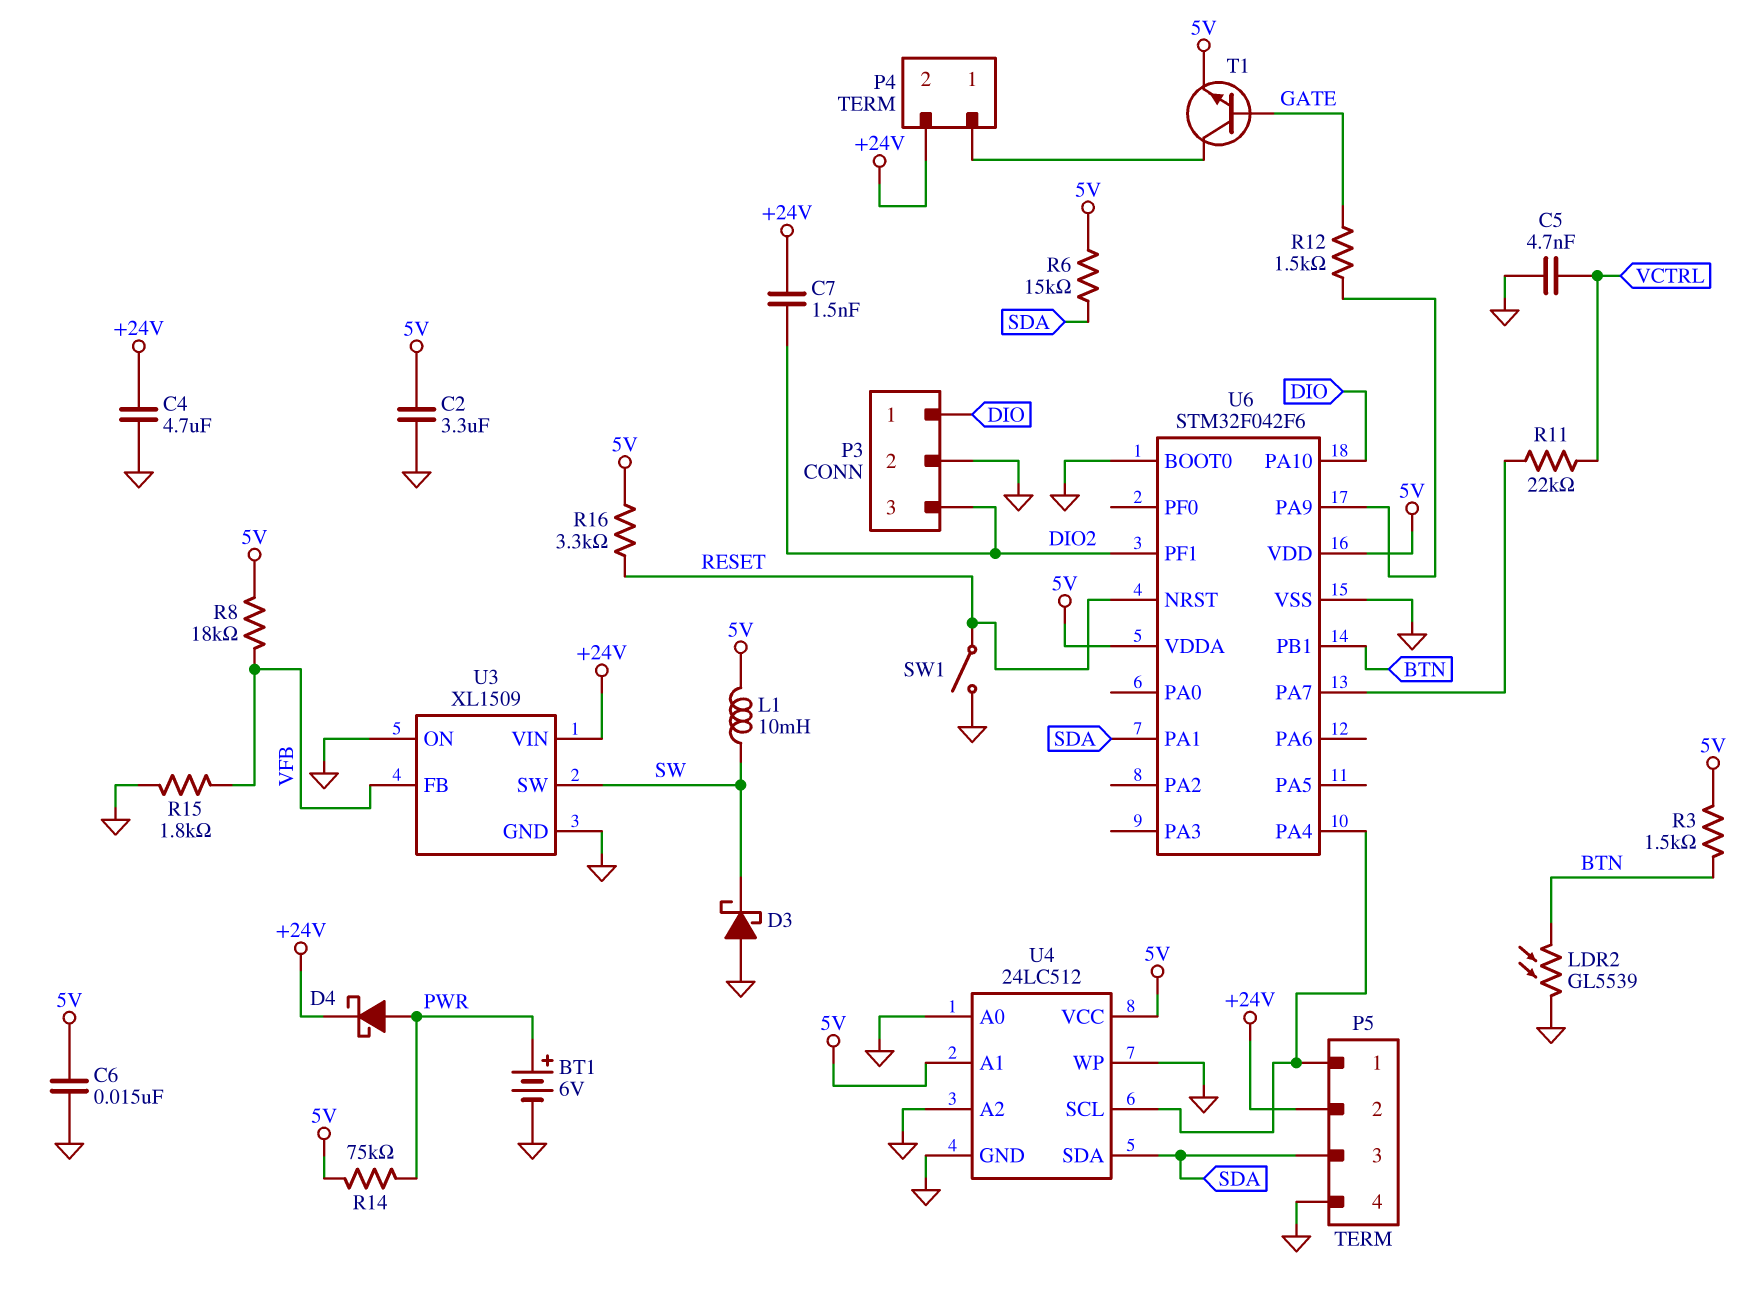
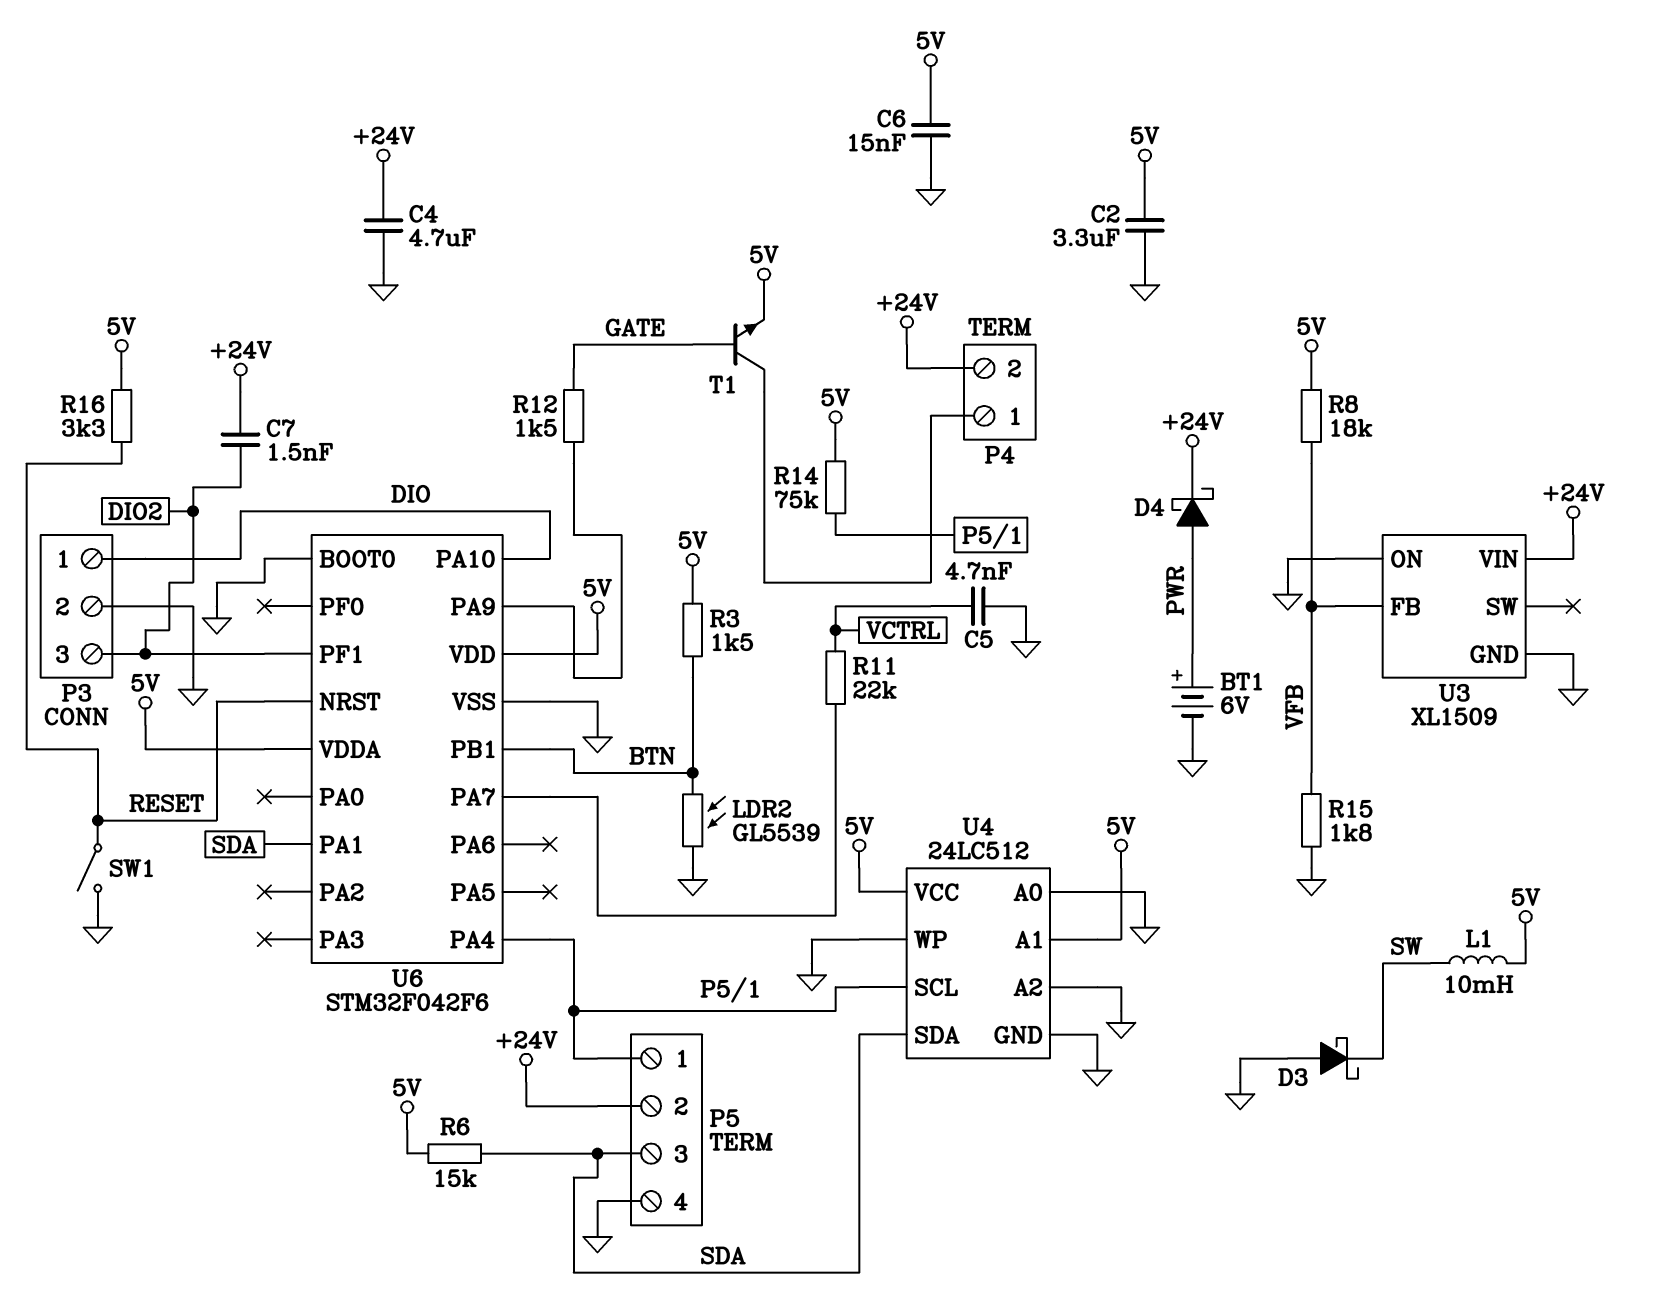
R14: 75k (5V, PWR) -> 75k (5V, P5/1)
U3 pin SW: SW -> none

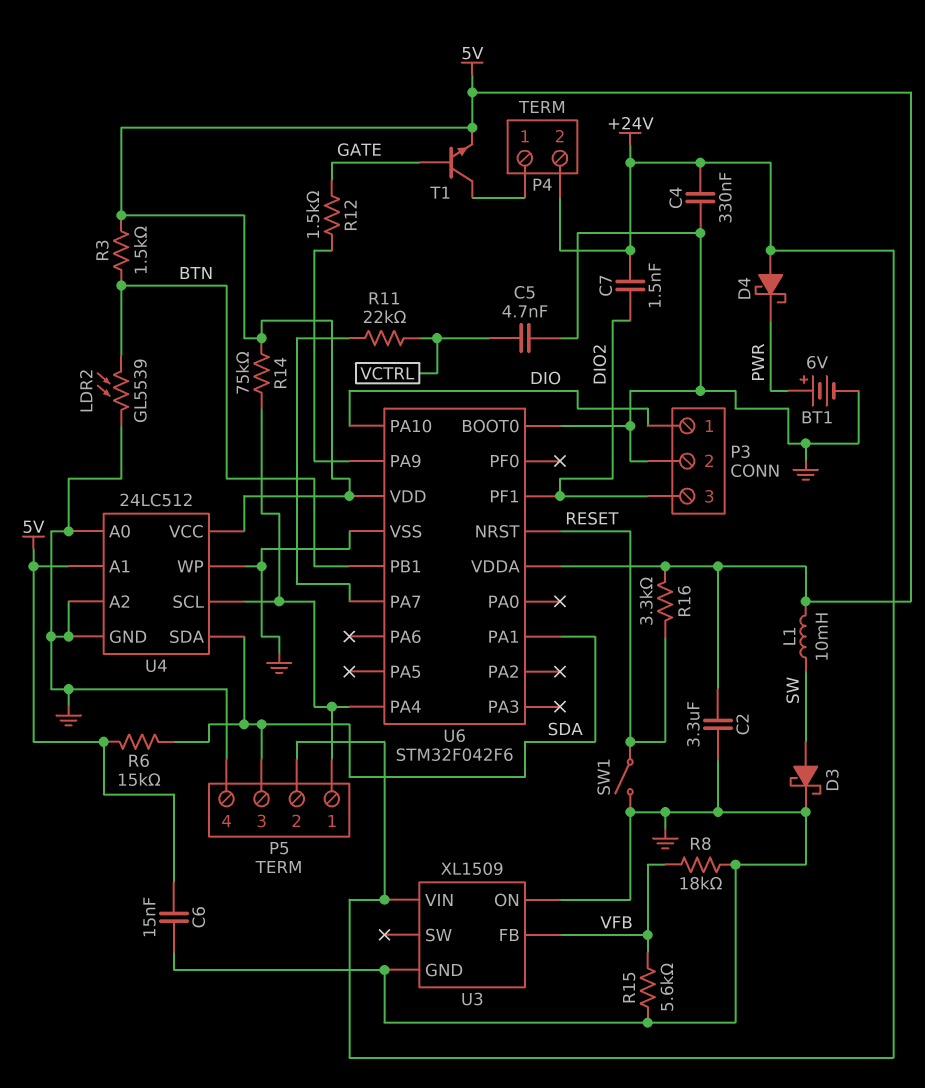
C4: 4.7uF (+24V, GND) -> 330nF (+24V, GND)
D3: schottky (A GND, K SW) -> schottky (A SW, K GND)
D4: schottky (A PWR, K +24V) -> schottky (A +24V, K PWR)
R8: 18k (5V, VFB) -> 18k (GND, VFB)
R15: 1.8k (GND, VFB) -> 5.6k (GND, VFB)

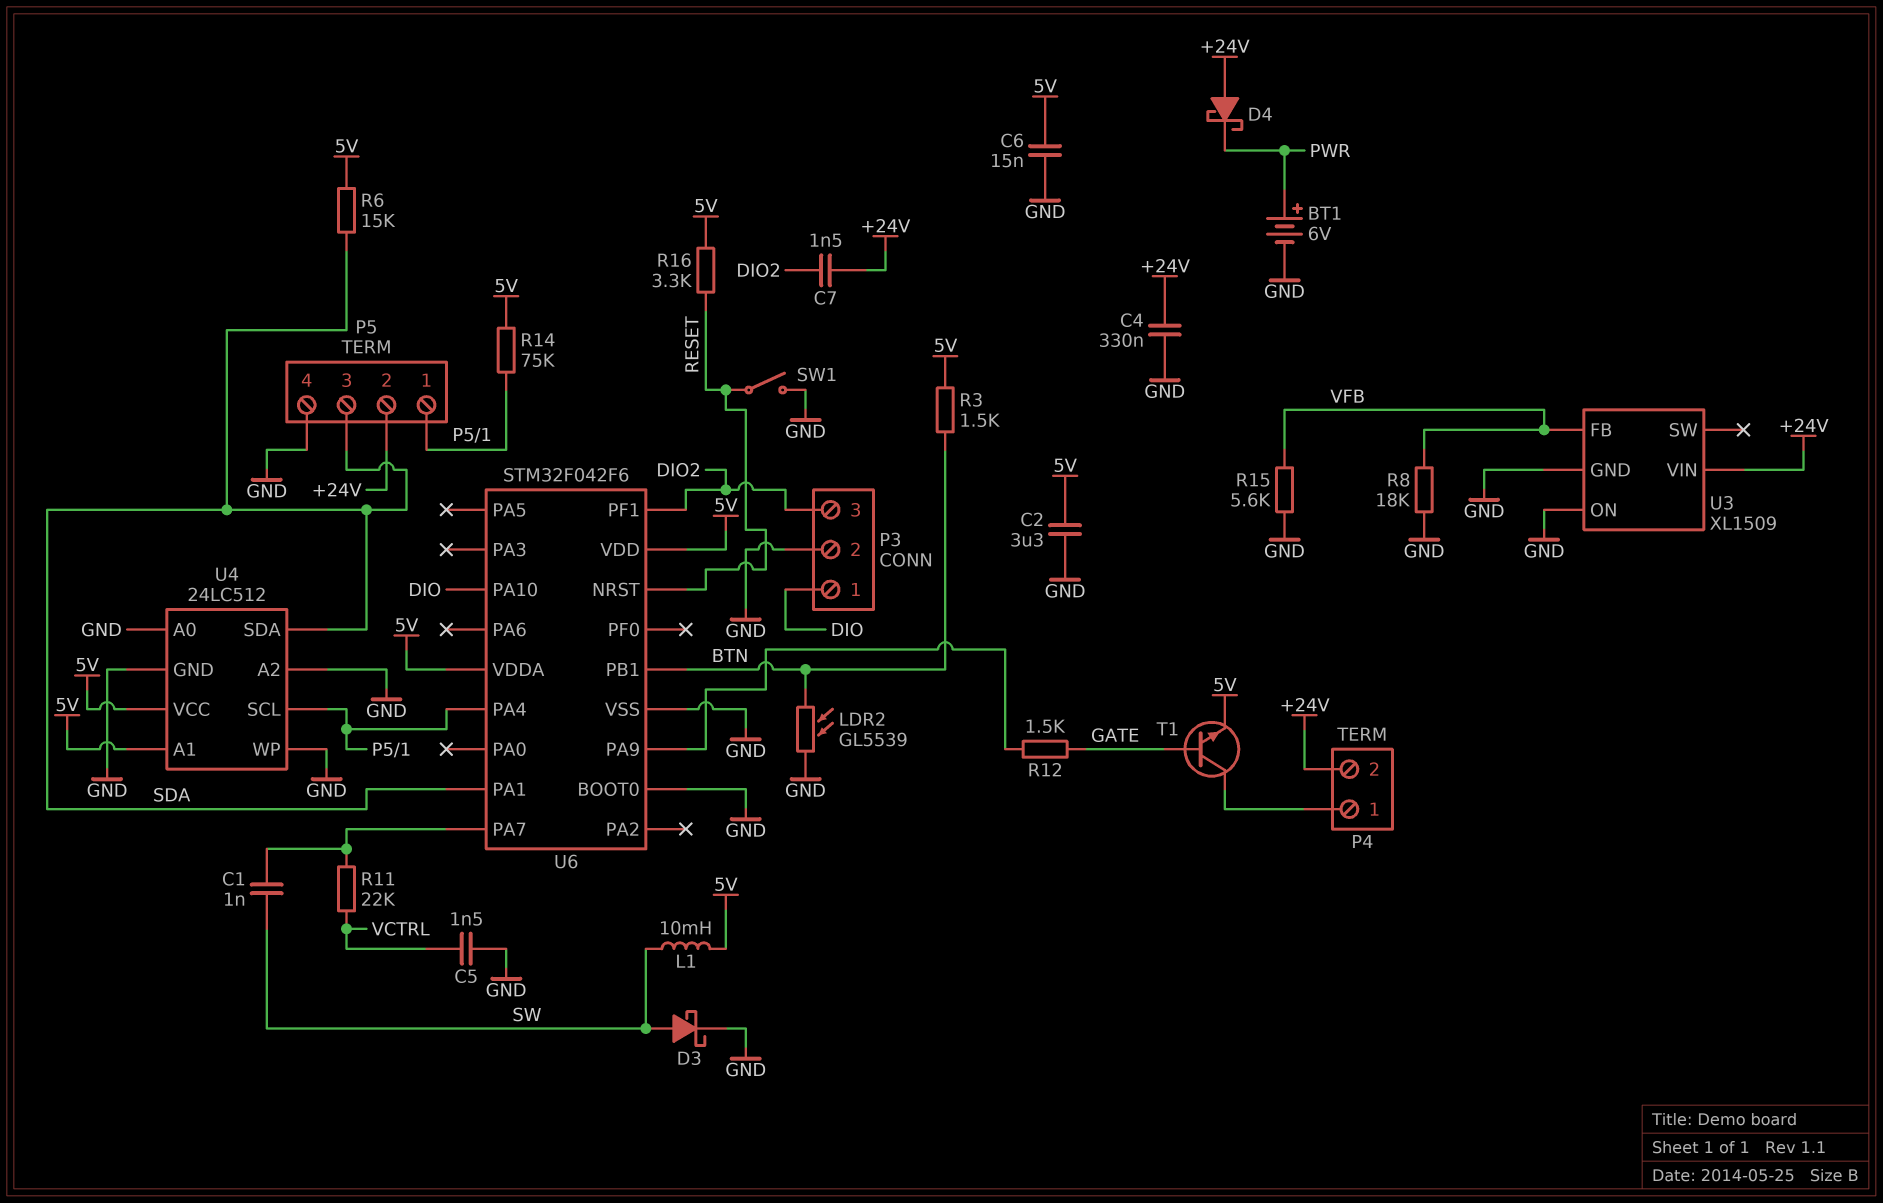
C1: none -> 1nF (SW, U6/PA7)
C5: 4.7nF (GND, VCTRL) -> 1.5nF (GND, VCTRL)

